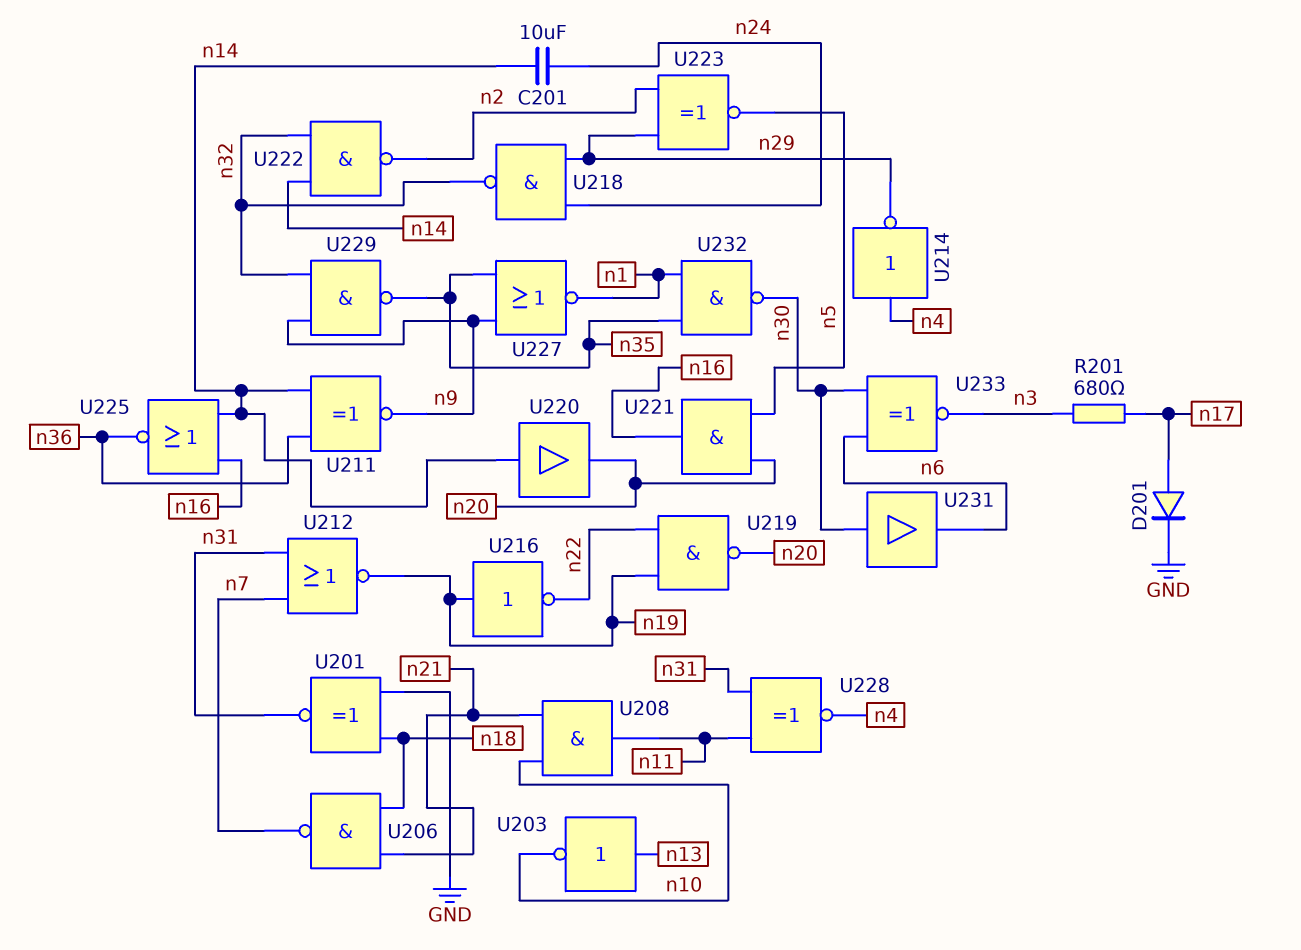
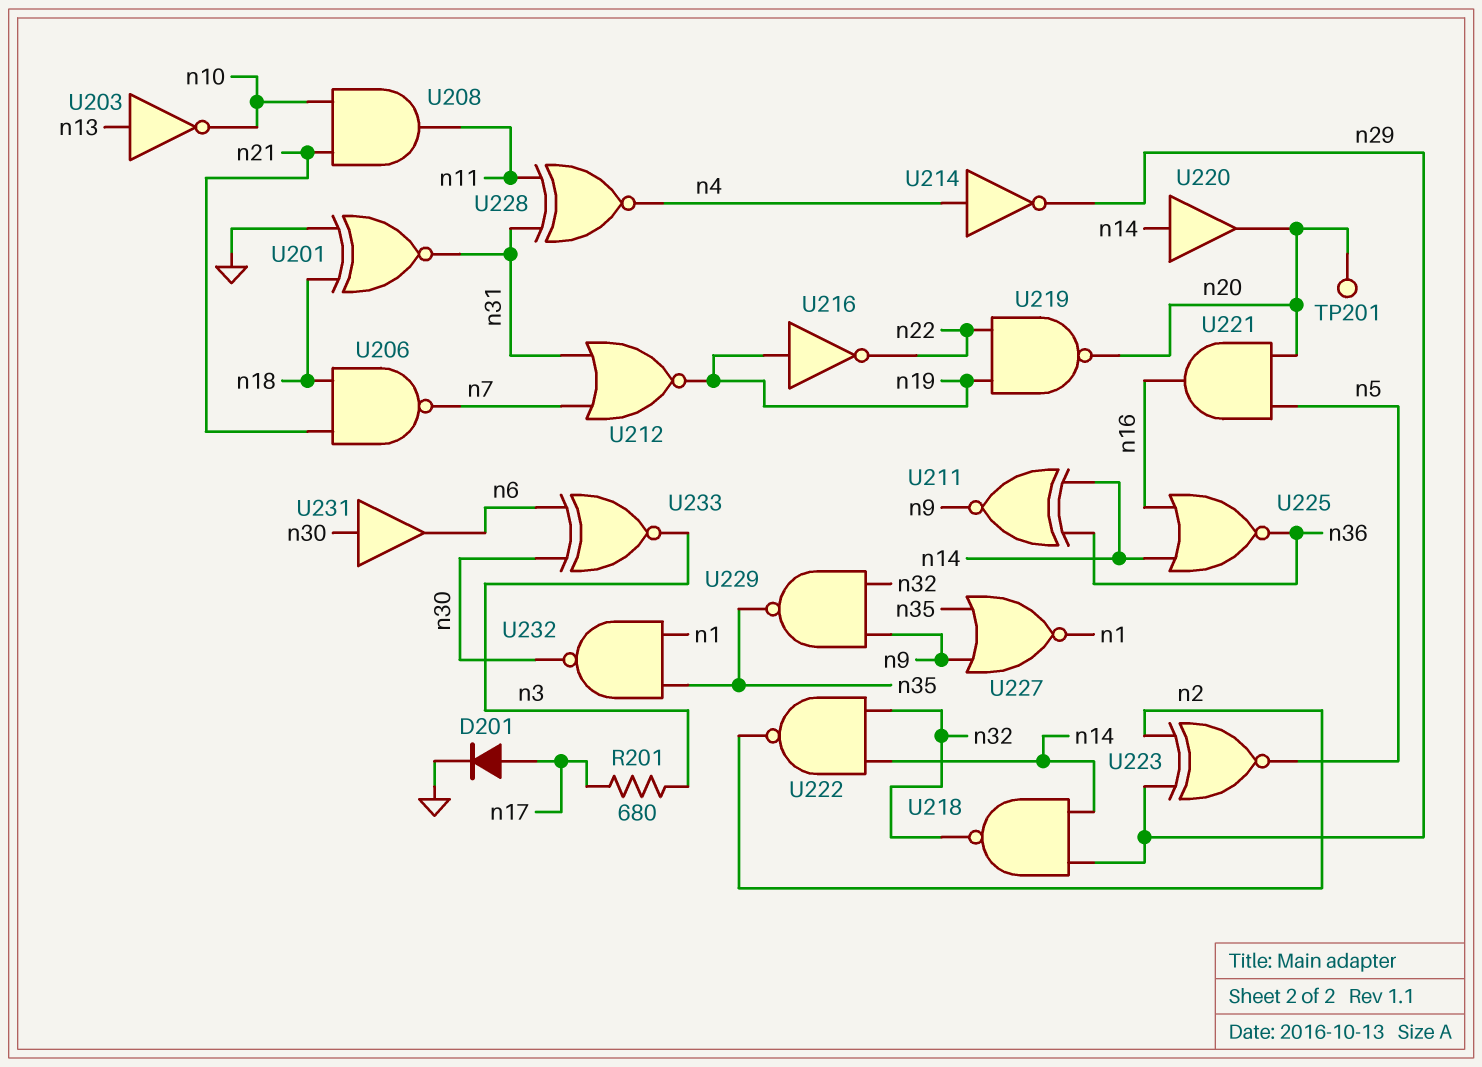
C201: 10uF (n14, n24) -> none
TP201: none -> test point (n20)
U218: NAND (in n24, in n29, out n32) -> NAND (in n14, in n29, out n32)

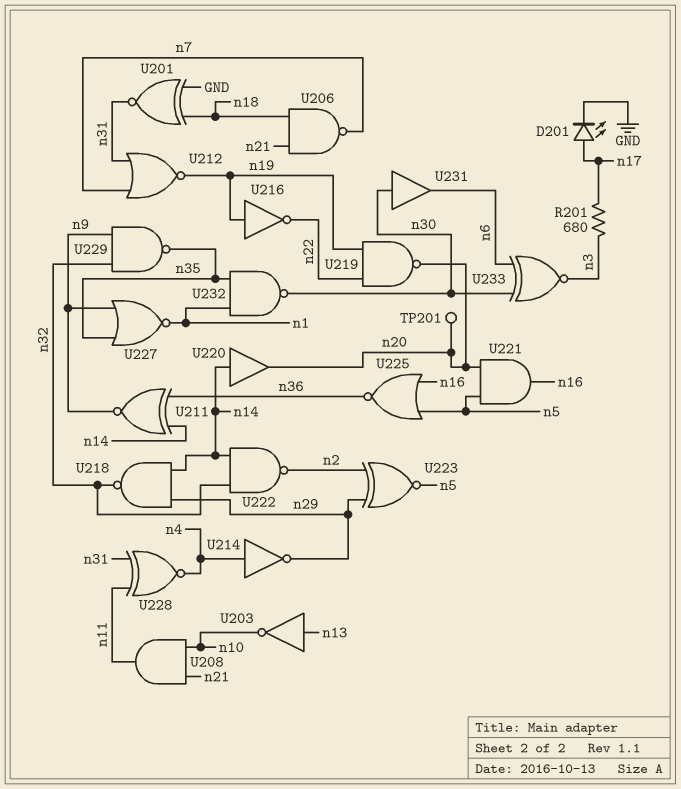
D201: diode (A n17, K GND) -> LED (A n17, K GND)
U225: NOR (in n14, in n16, out n36) -> NOR (in n5, in n16, out n36)

